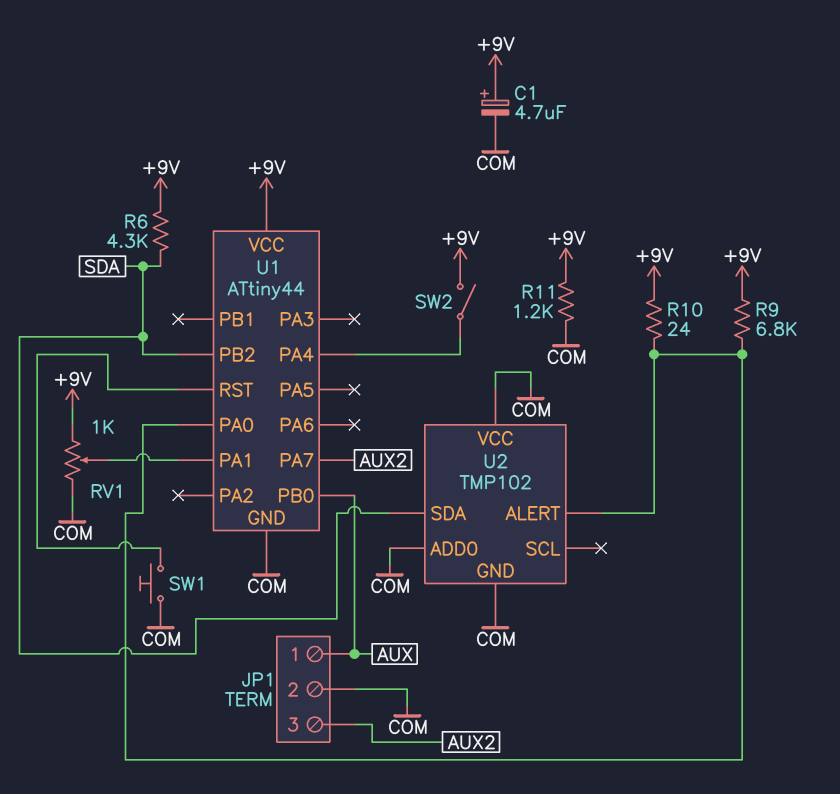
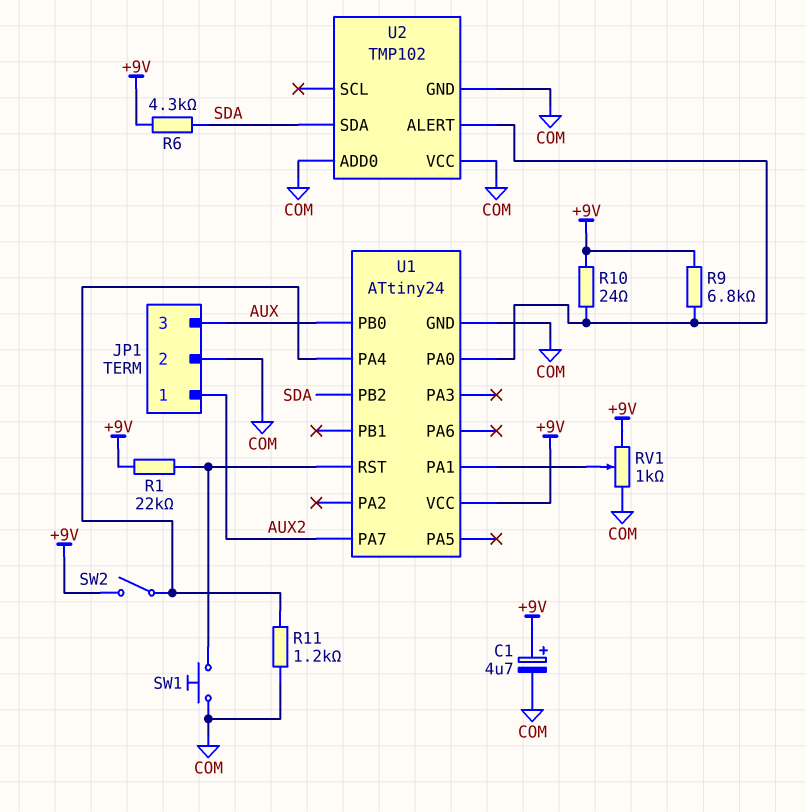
JP1 pin 1: AUX -> AUX2
JP1 pin 3: AUX2 -> AUX
R1: none -> 22k (+9V, U1/RST)
R11: 1.2k (+9V, COM) -> 1.2k (COM, U1/PA4)
U1: ATtiny44 -> ATtiny24

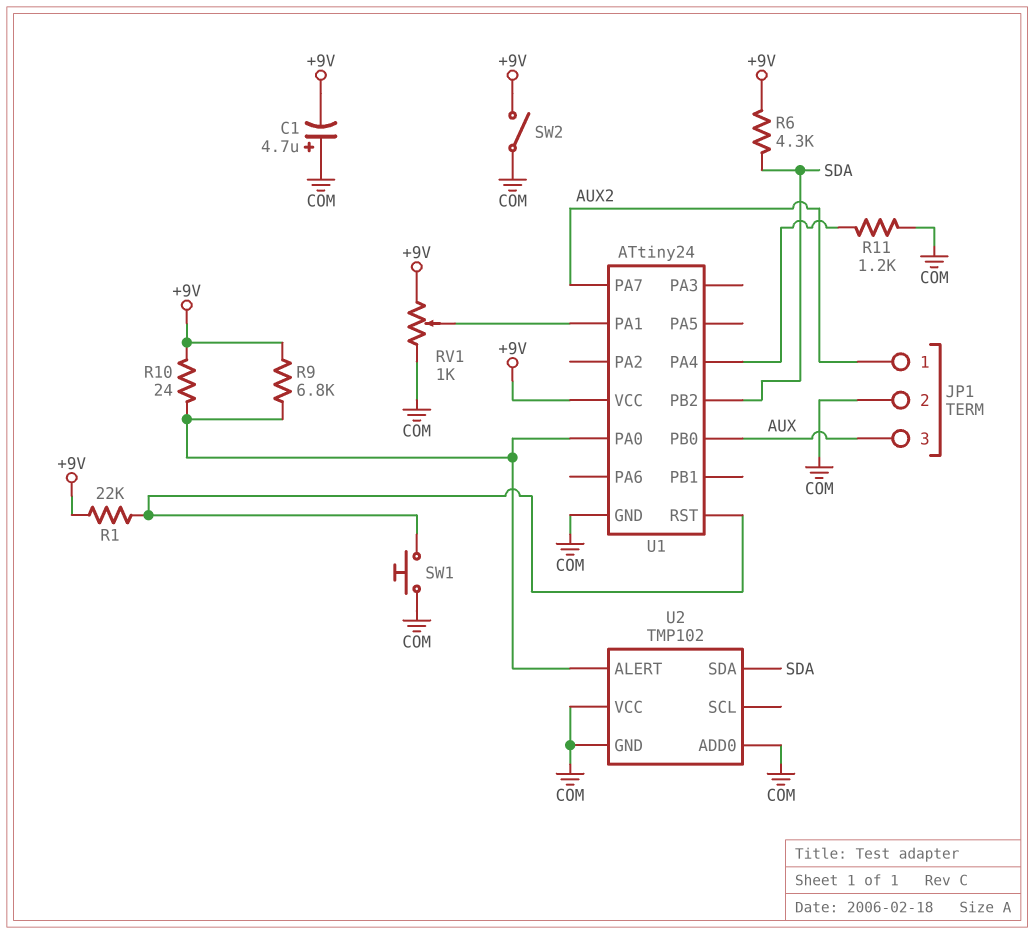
C1: 4.7uF (plus +9V, minus COM) -> 4.7uF (plus COM, minus +9V)
SW2: switch (+9V, U1/PA4) -> switch (+9V, COM)

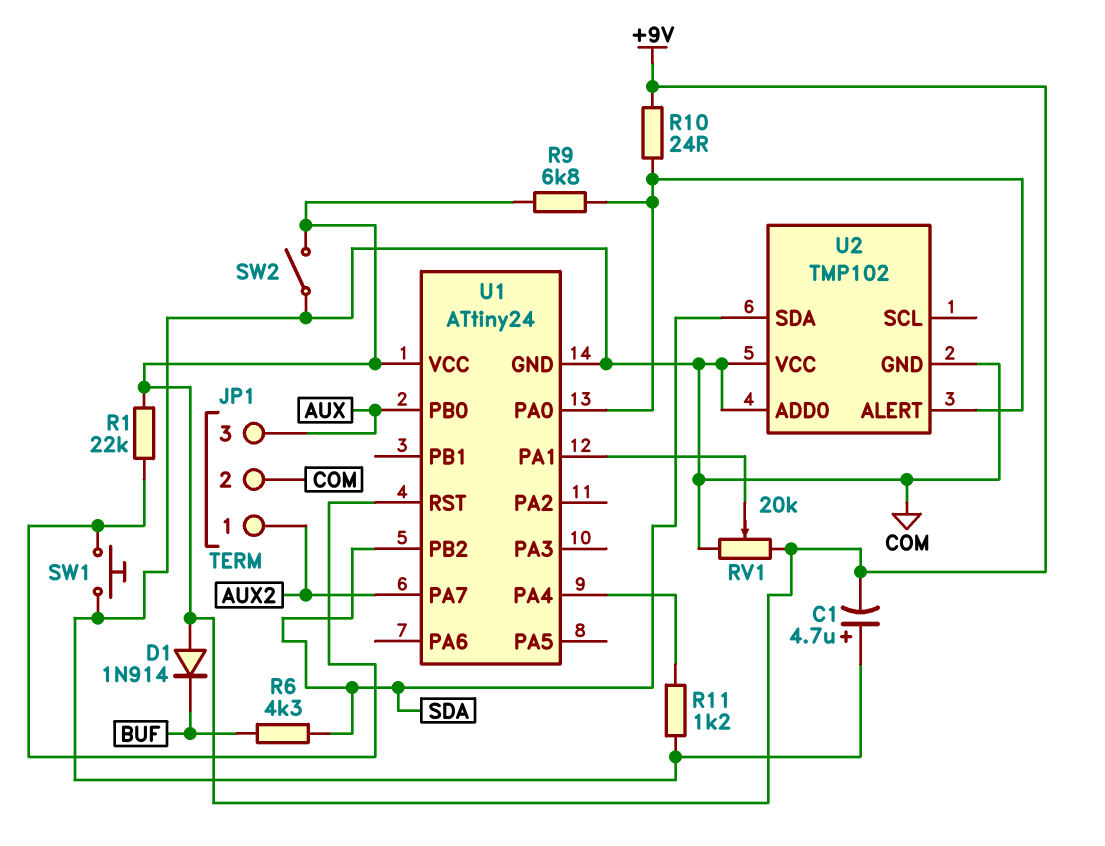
D1: none -> diode 1N914 (A +9V, K BUF)
R6: 4.3k (+9V, SDA) -> 4.3k (BUF, SDA)
RV1: 1k (+9V, COM, wiper U1/PA1) -> 20k (+9V, COM, wiper U1/PA1)

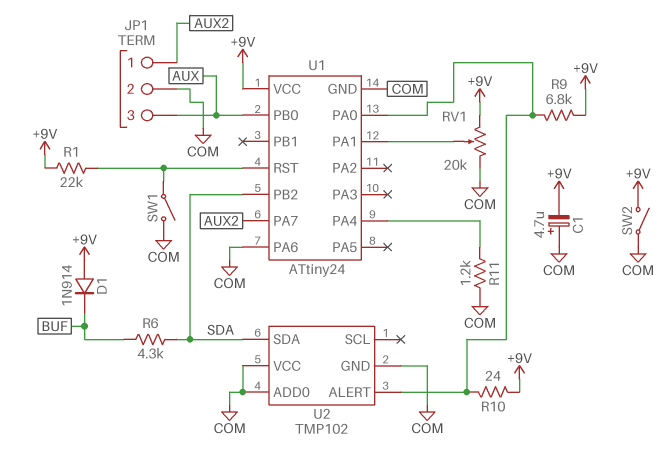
SW1: button (COM, U1/RST) -> switch (COM, U1/RST)
U1 pin PA6: none -> COM

